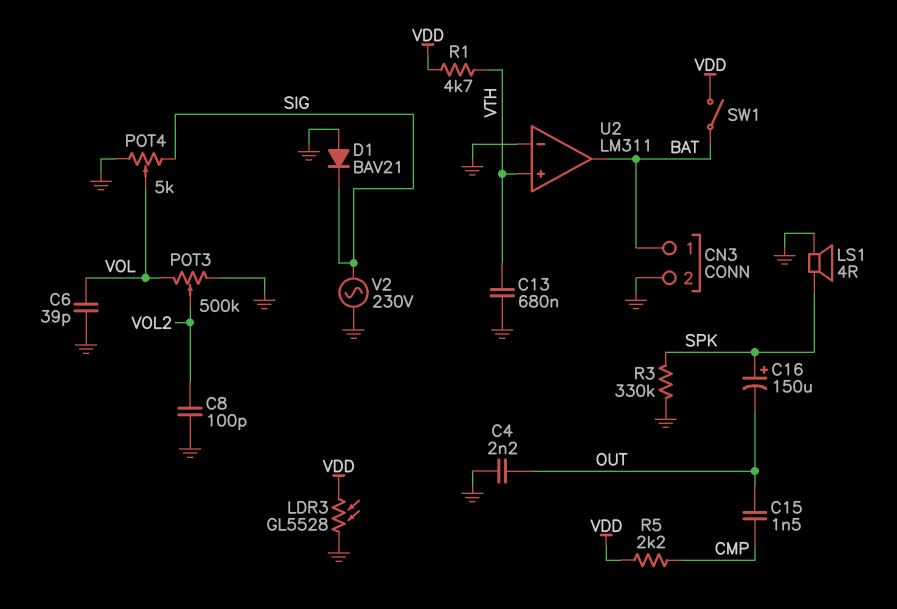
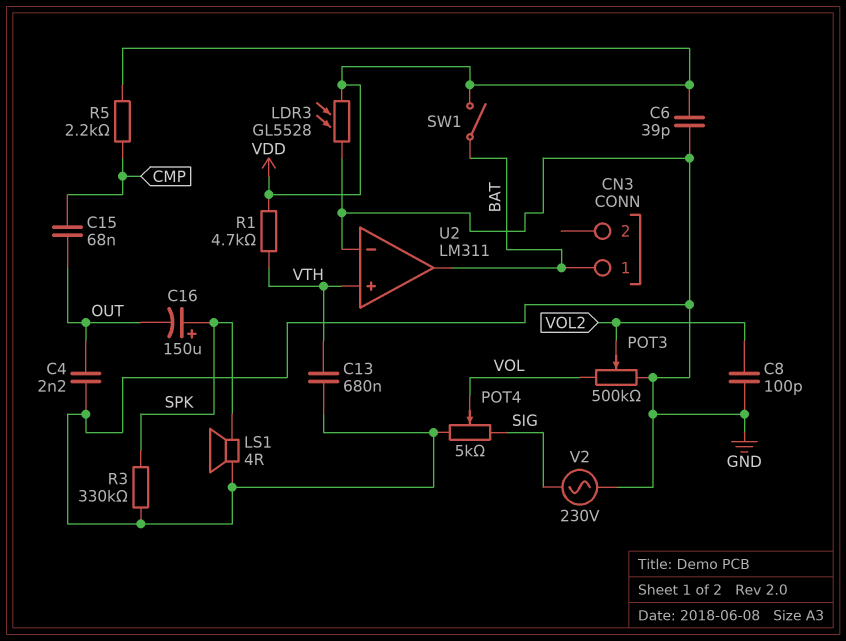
C6: 39pF (GND, VOL) -> 39pF (GND, VDD)
C15: 1.5nF (CMP, OUT) -> 68nF (CMP, OUT)
CN3 pin 2: GND -> none
D1: diode BAV21 (A GND, K SIG) -> none

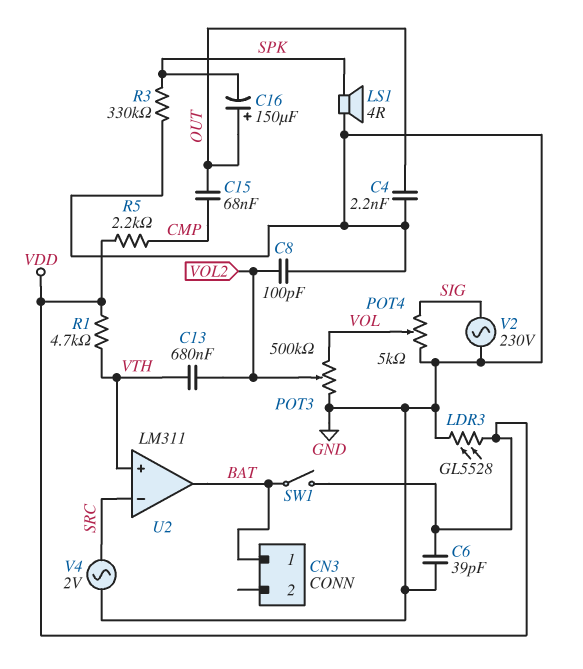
C13: 680nF (GND, VTH) -> 680nF (VOL2, VTH)
C16: 150uF (plus SPK, minus OUT) -> 150uF (plus OUT, minus SPK)
U2 pin in-: GND -> SRC
V4: none -> AC 2V (GND, SRC)

